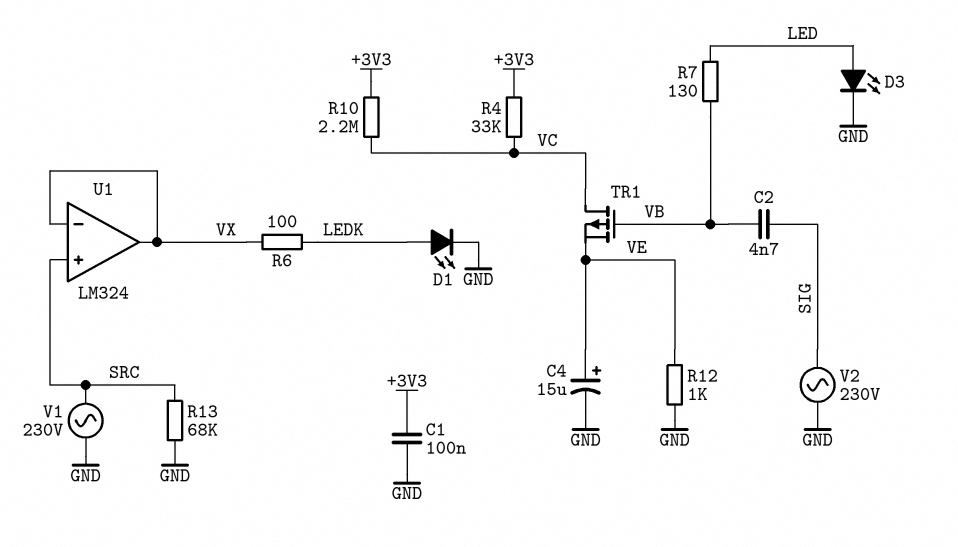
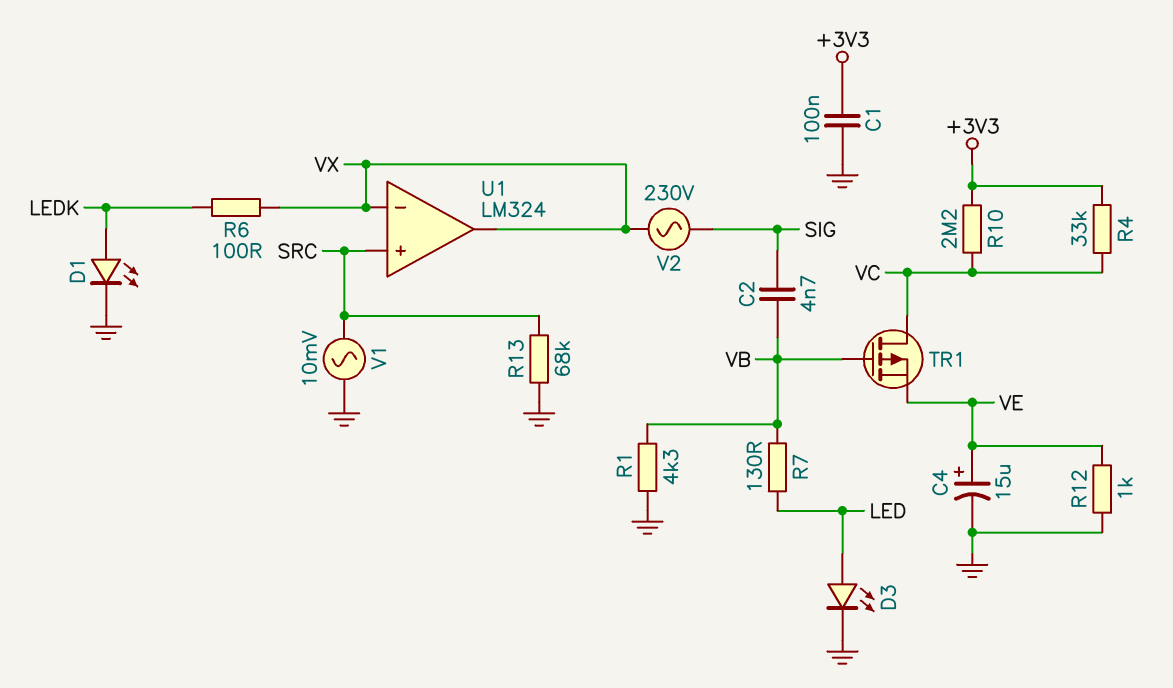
R1: none -> 4.3k (GND, VB)
V1: AC 230V (GND, SRC) -> AC 10mV (GND, SRC)
V2: AC 230V (GND, SIG) -> AC 230V (SIG, VX)

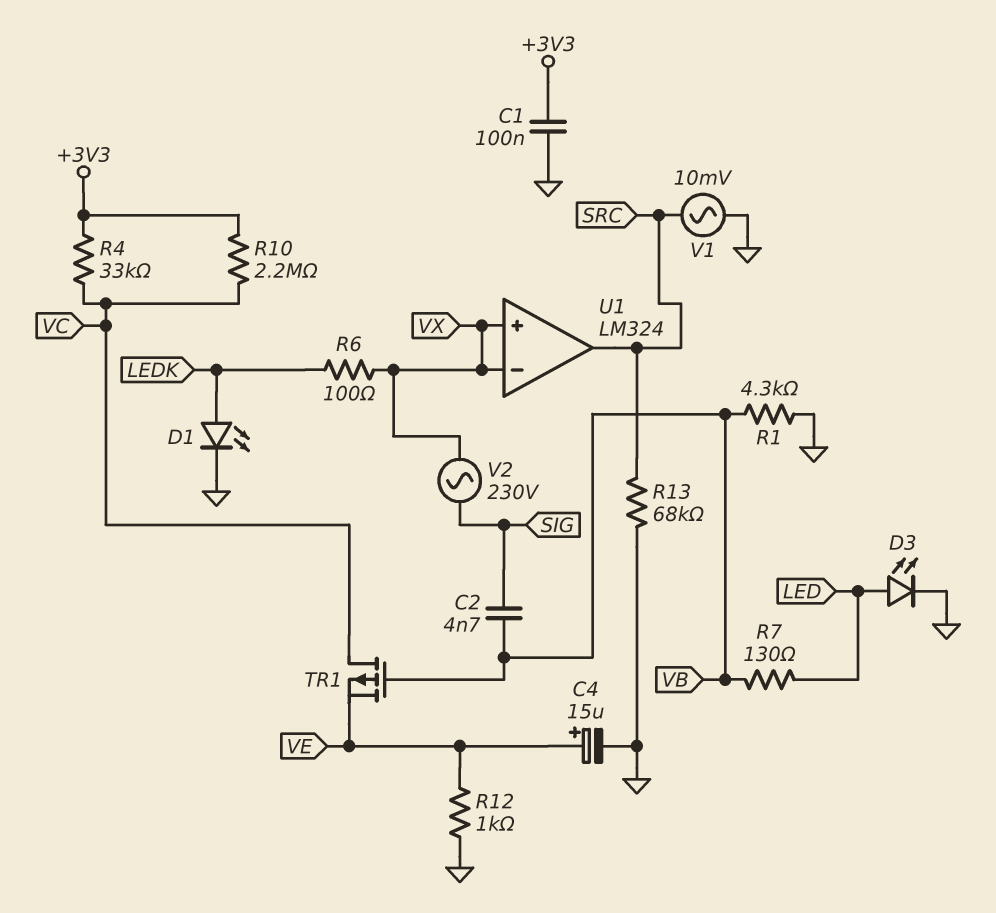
U1 pin in+: SRC -> VX
U1 pin out: VX -> SRC

